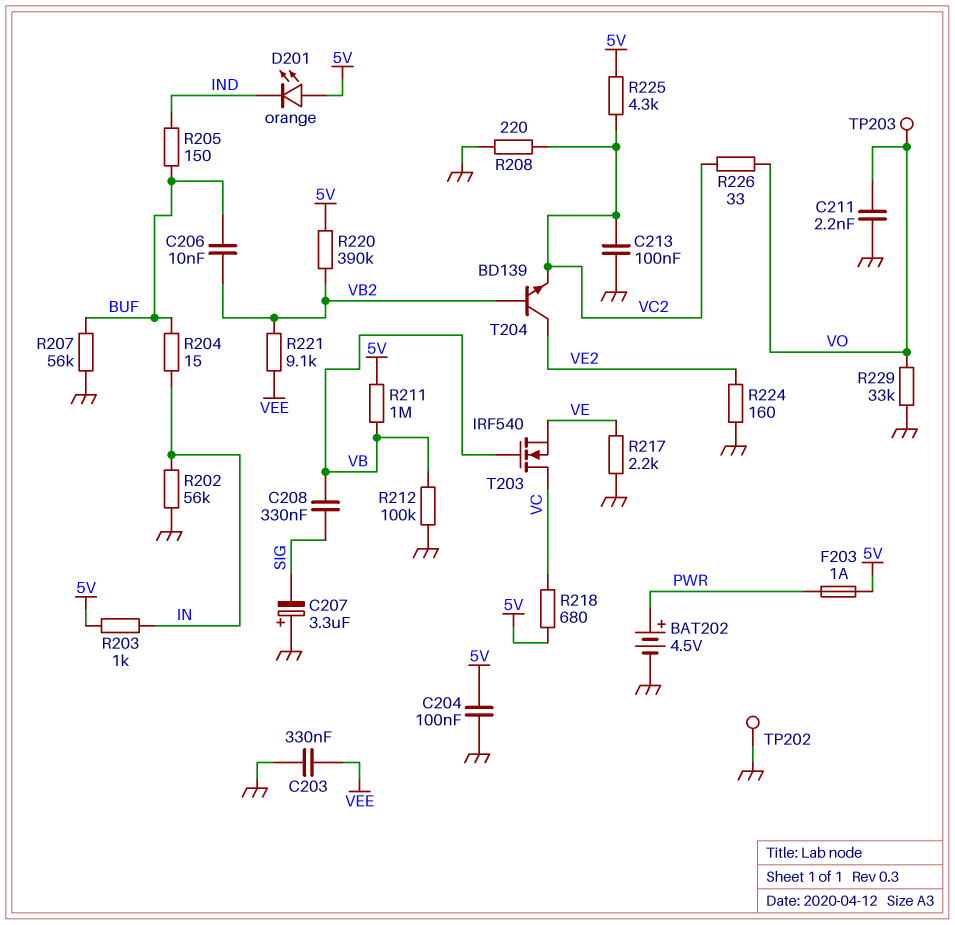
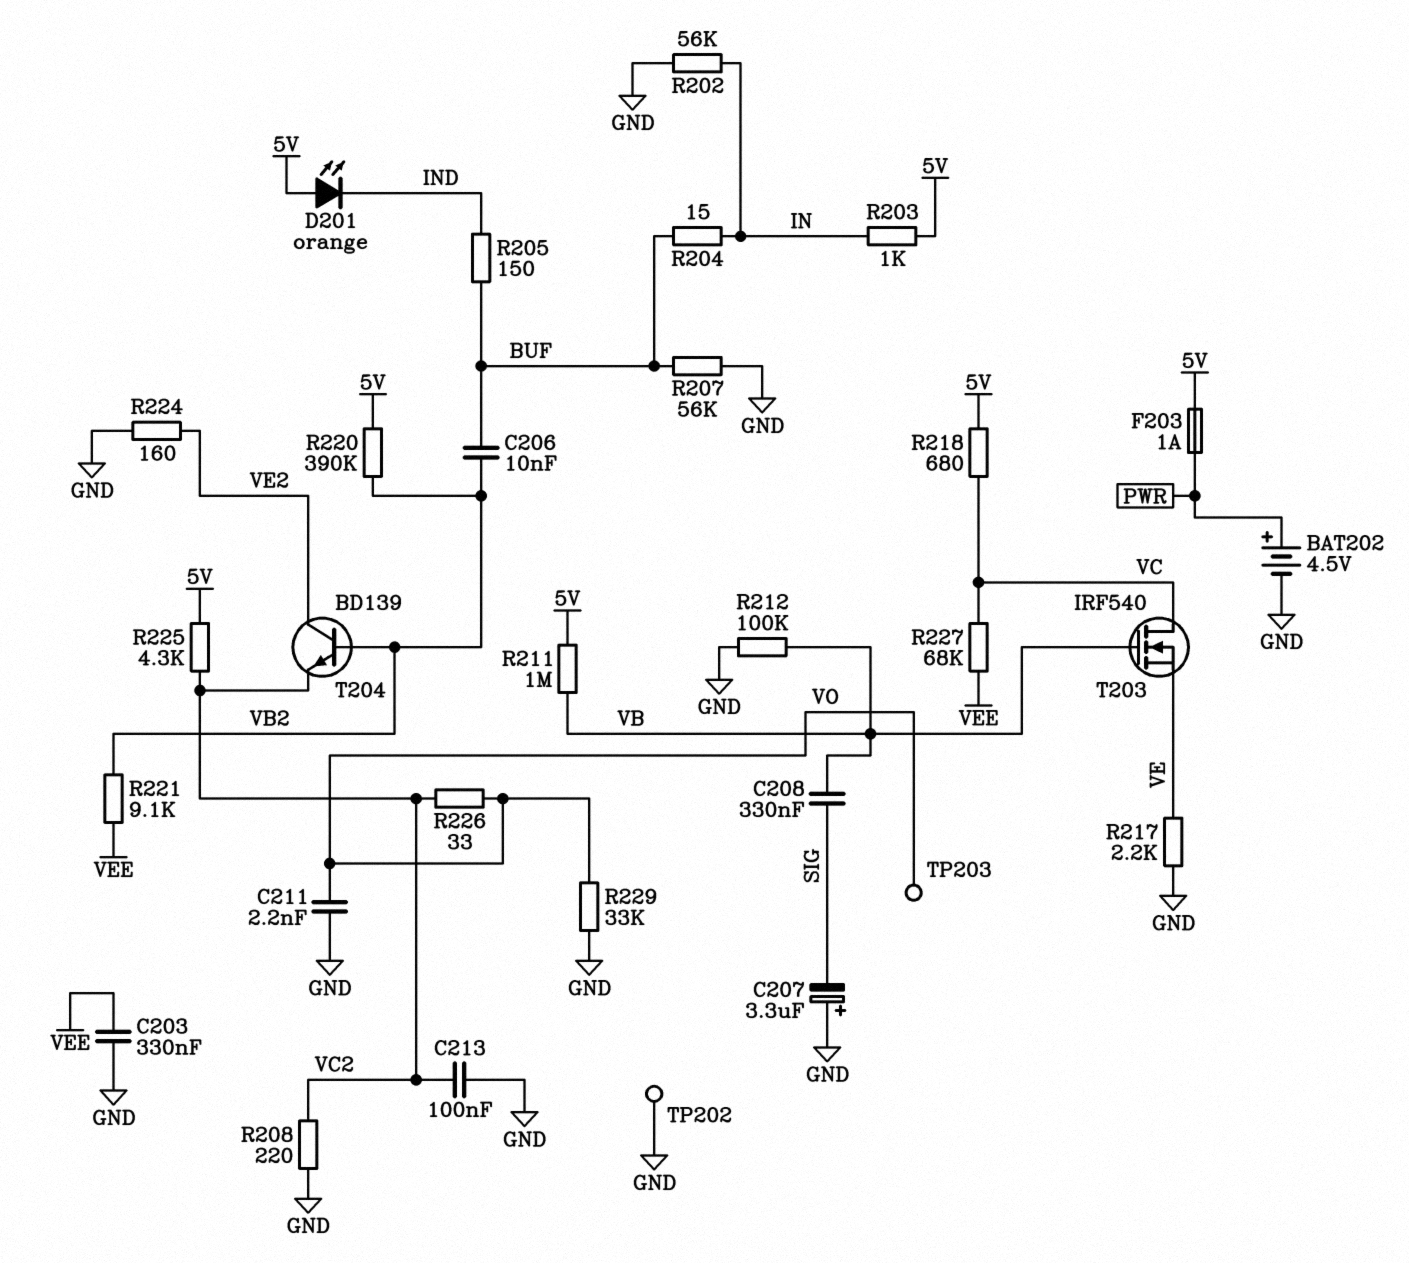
C204: 100nF (5V, GND) -> none
R227: none -> 68k (VC, VEE)

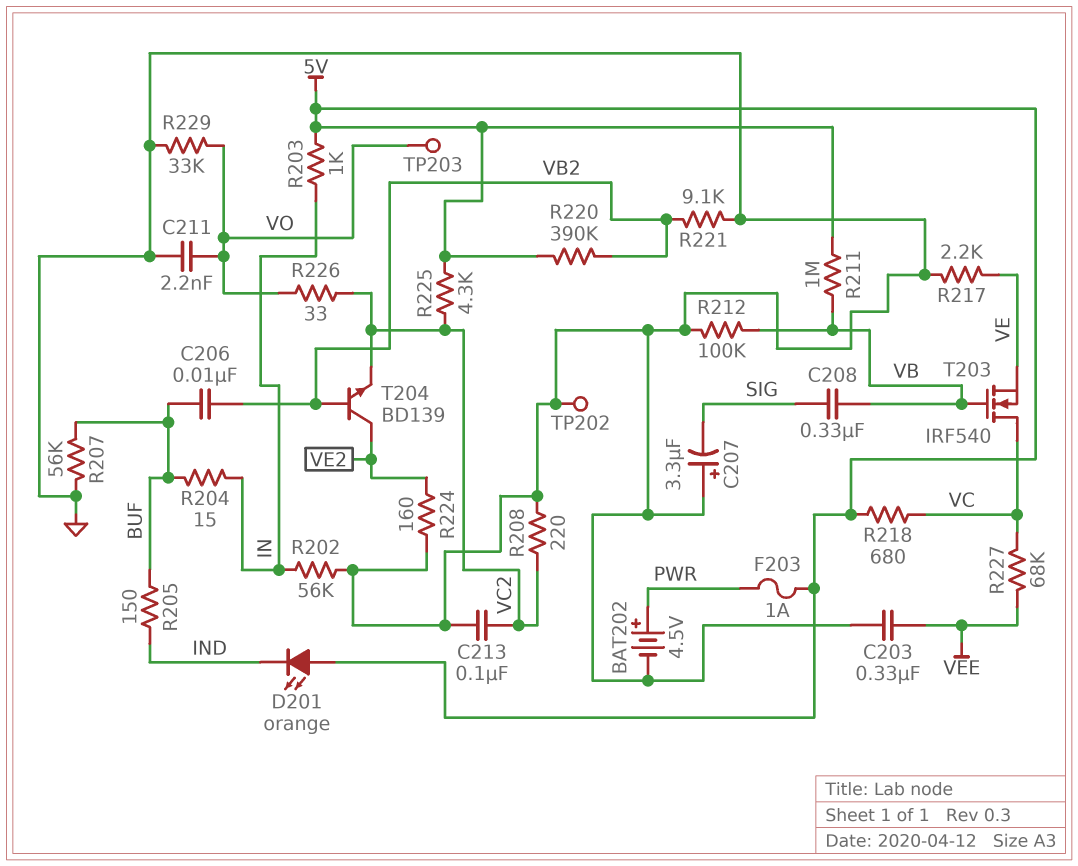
R221: 9.1k (VB2, VEE) -> 9.1k (GND, VB2)

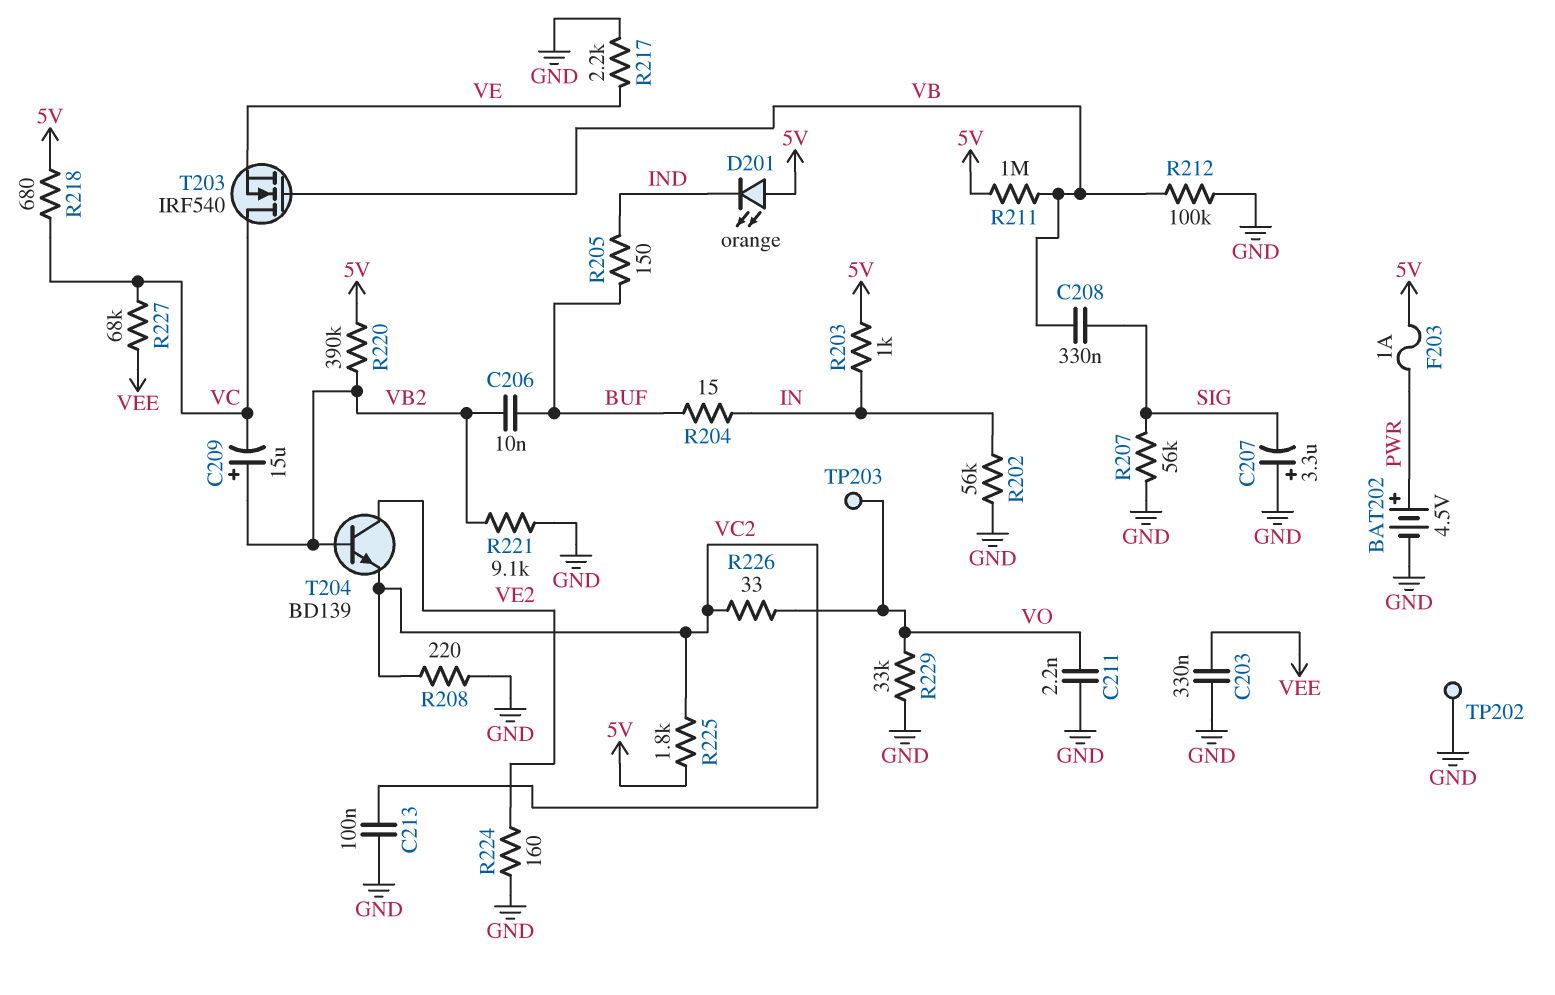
C209: none -> 15uF (plus VB2, minus VC)
R207: 56k (BUF, GND) -> 56k (GND, SIG)
R225: 4.3k (5V, VC2) -> 1.8k (5V, VC2)

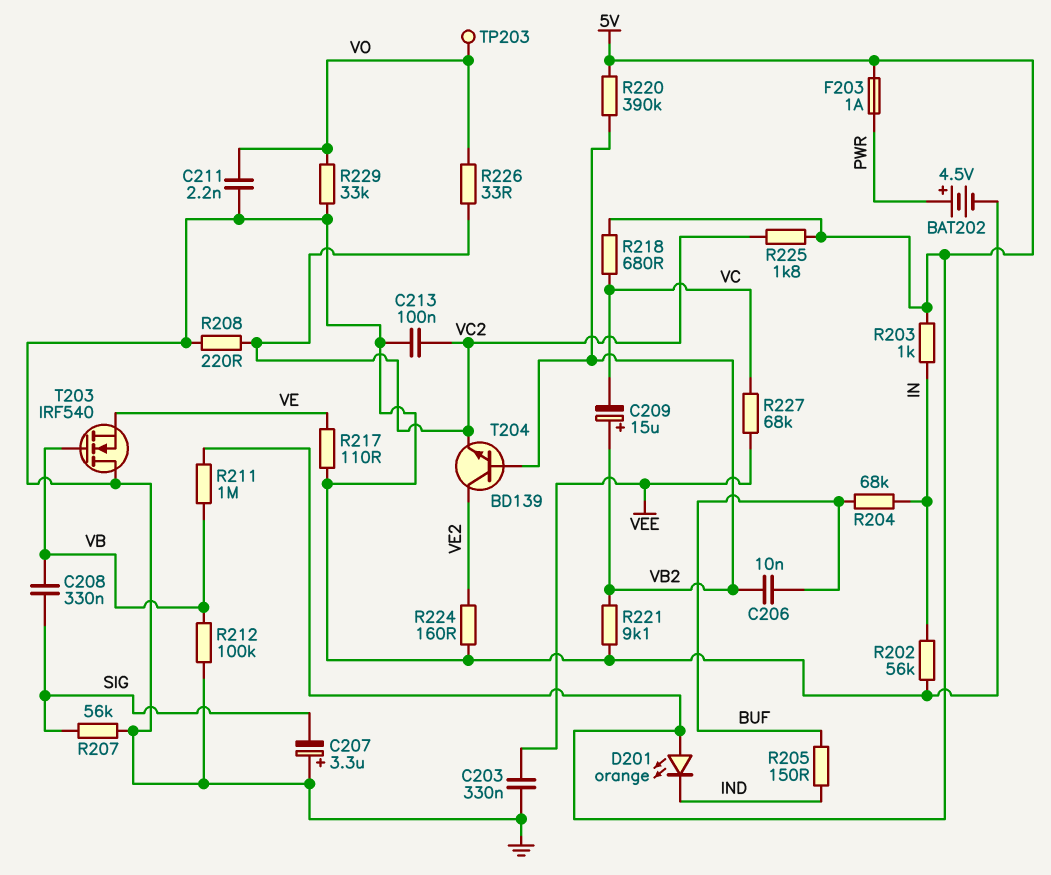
R204: 15 (BUF, IN) -> 68k (BUF, IN)
R217: 2.2k (GND, VE) -> 110 (GND, VE)
T203: NMOS IRF540 (G VB, D VC, S VE) -> NMOS IRF540 (G VB, D GND, S VE)
TP202: test point (GND) -> none

